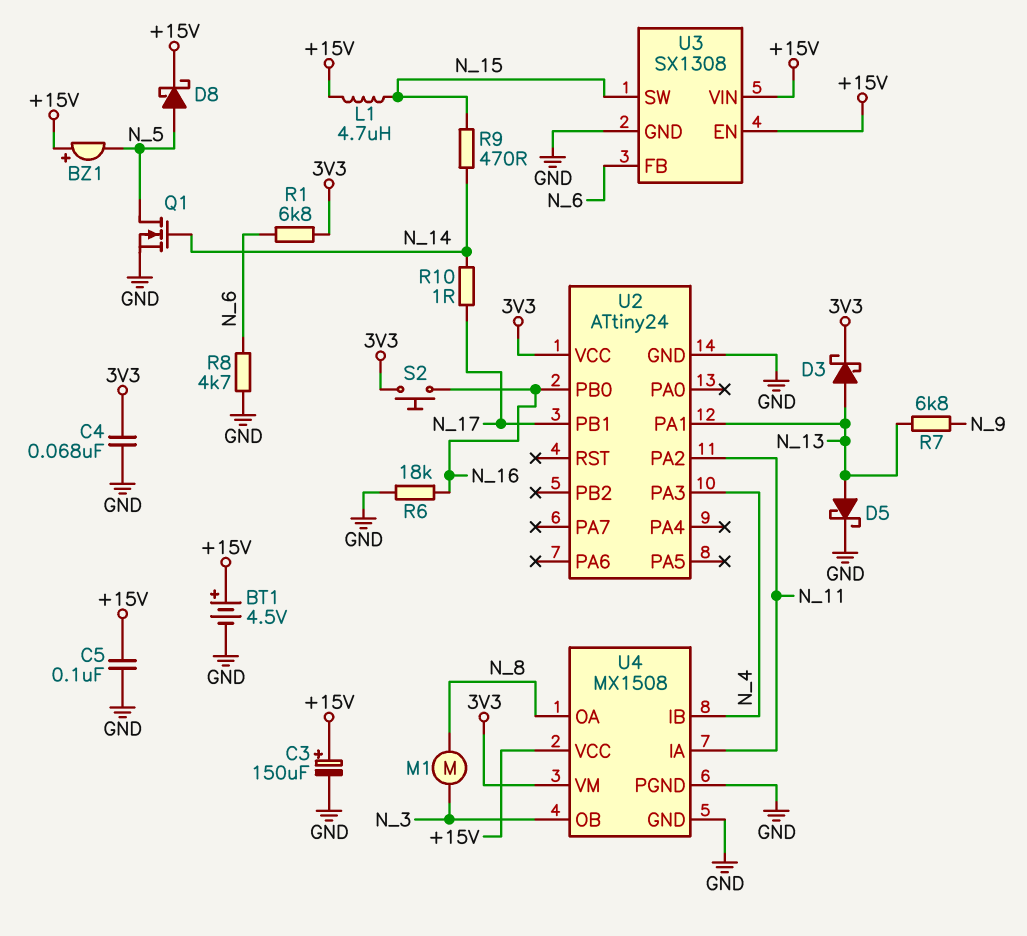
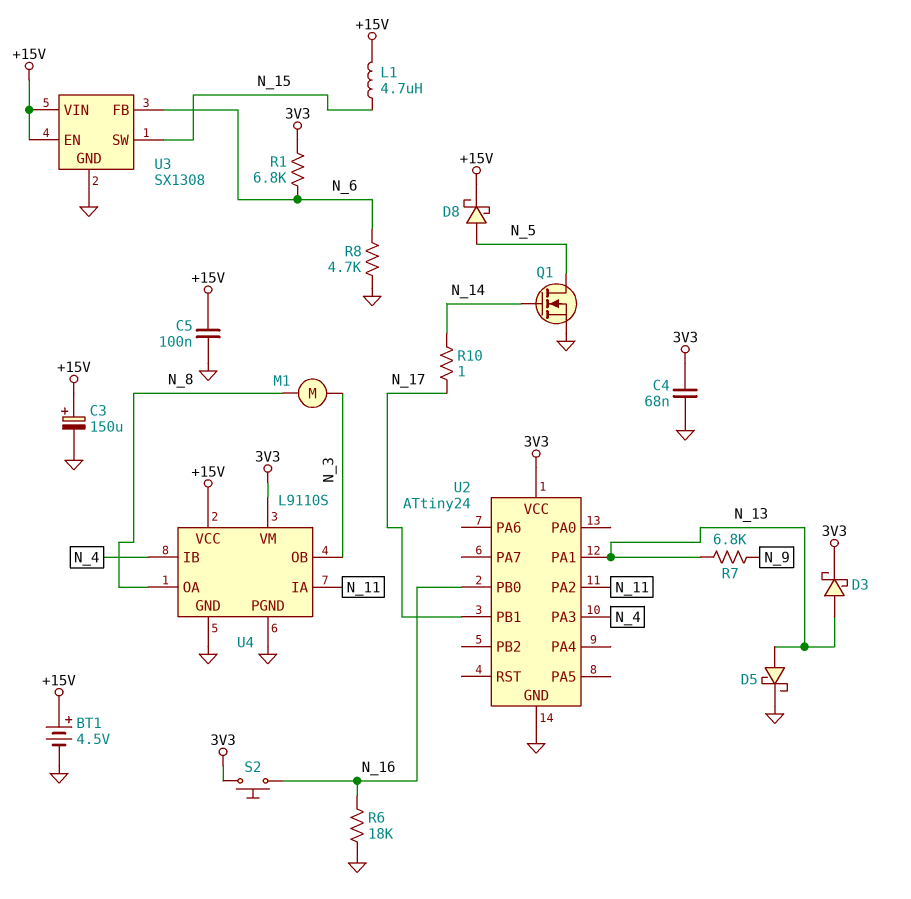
BZ1: buzzer (plus +15V, minus N_5) -> none
R9: 470 (N_14, N_15) -> none
U4: MX1508 -> L9110S

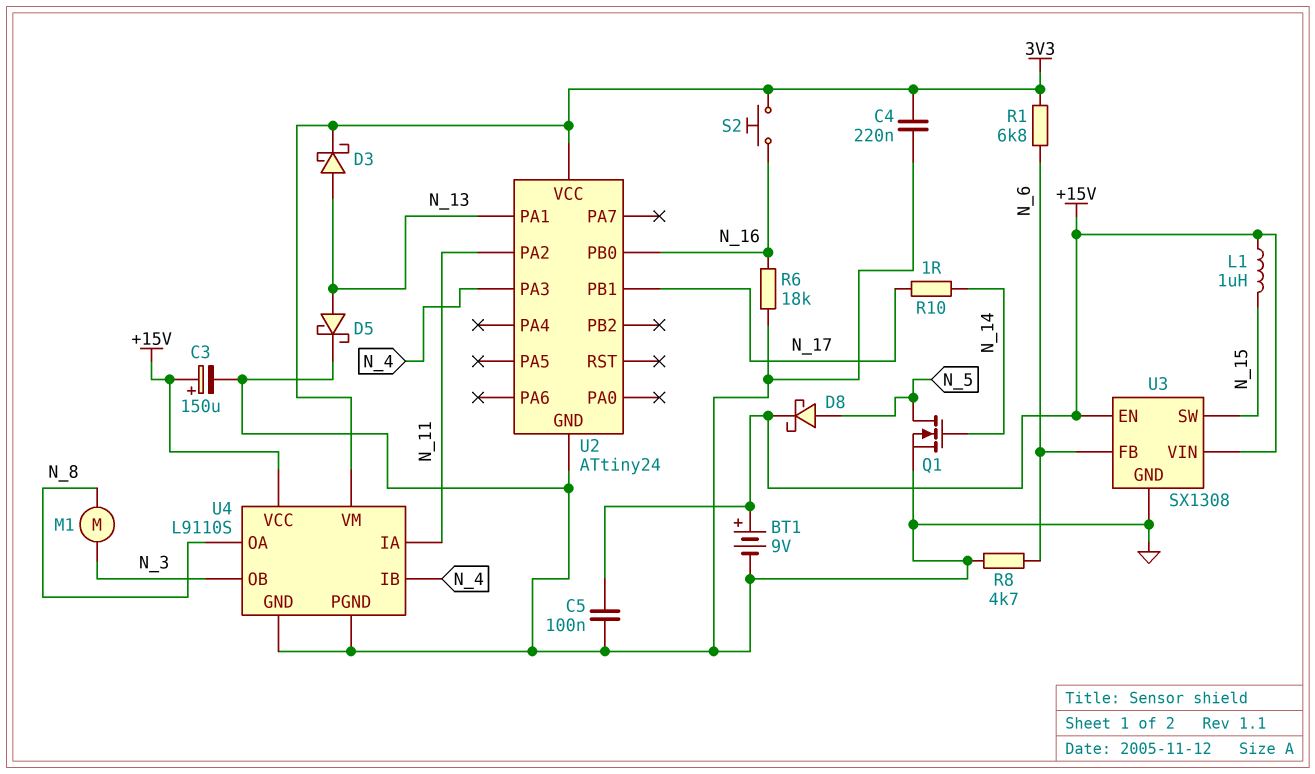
BT1: 4.5V (plus +15V, minus GND) -> 9V (plus +15V, minus GND)
C4: 68nF (3V3, GND) -> 220nF (3V3, GND)
L1: 4.7uH (+15V, N_15) -> 1uH (+15V, N_15)
R7: 6.8k (N_9, N_13) -> none

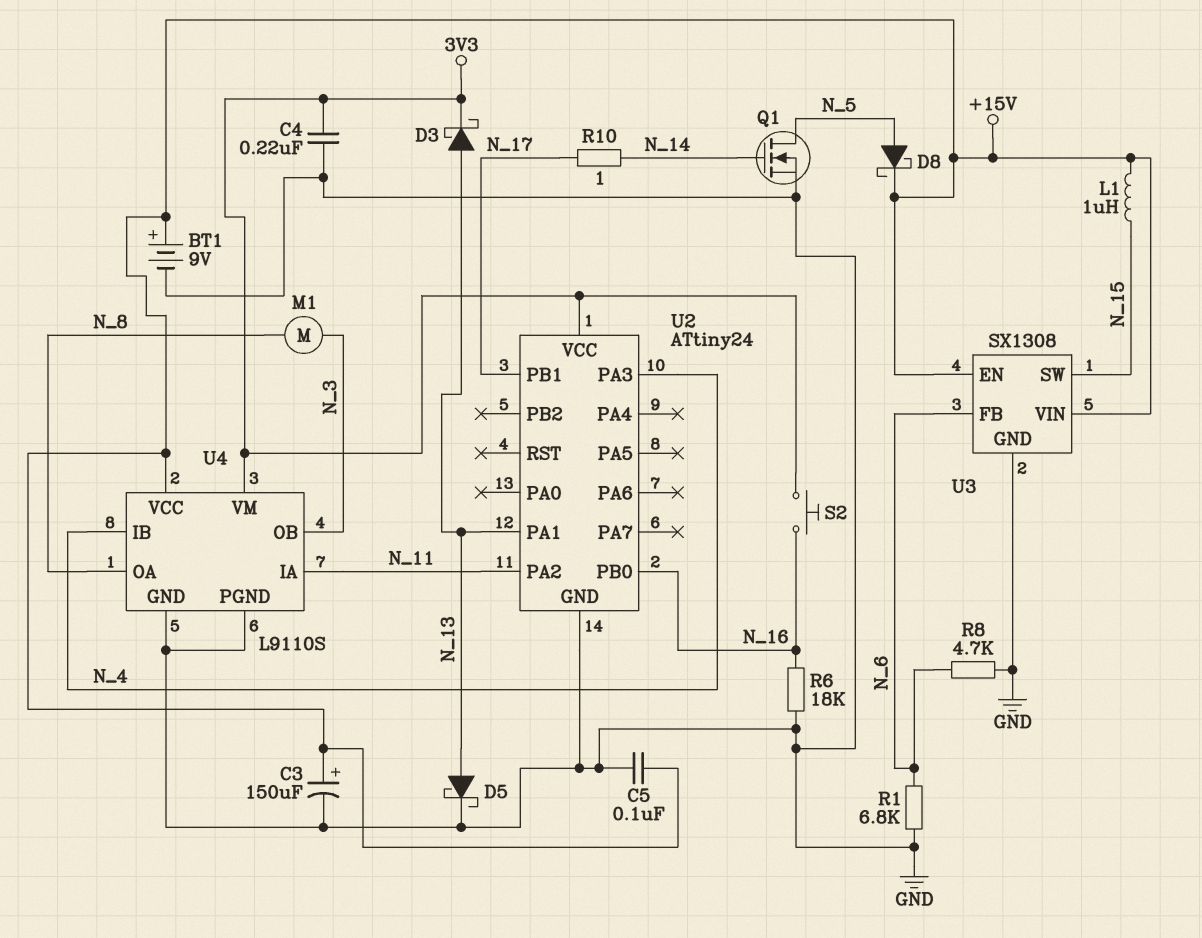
R1: 6.8k (3V3, N_6) -> 6.8k (GND, N_6)

